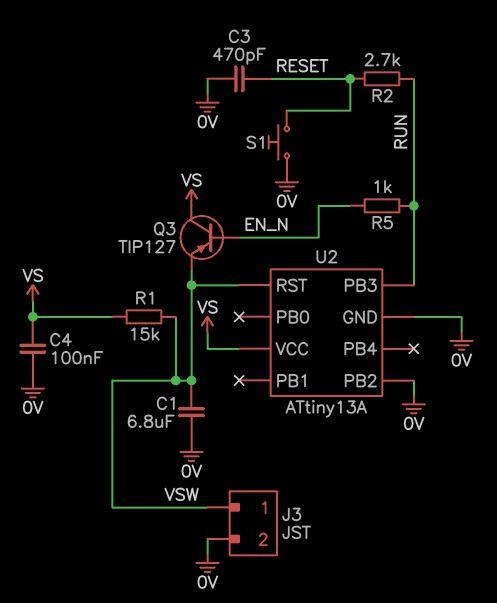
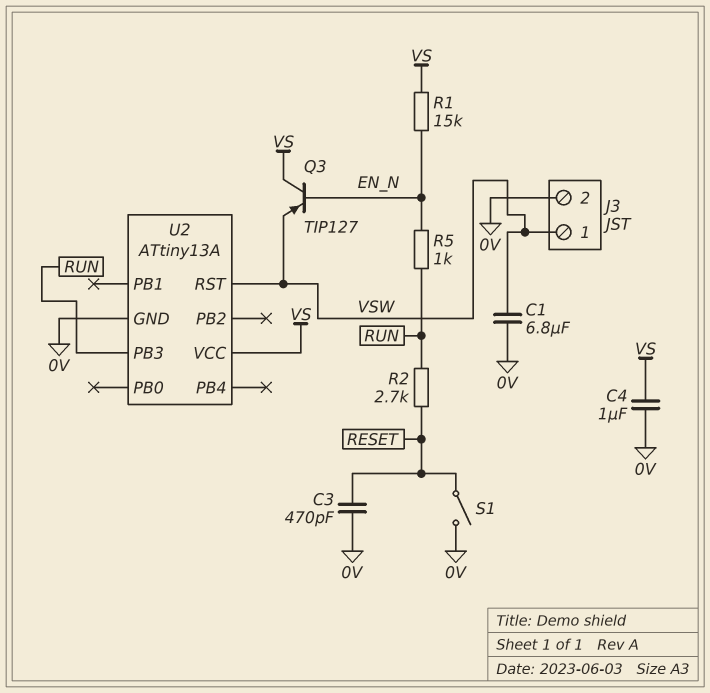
C4: 100nF (0V, VS) -> 1uF (0V, VS)
R1: 15k (VS, VSW) -> 15k (EN_N, VS)
S1: button (0V, RESET) -> switch (0V, RESET)
U2 pin PB2: 0V -> none

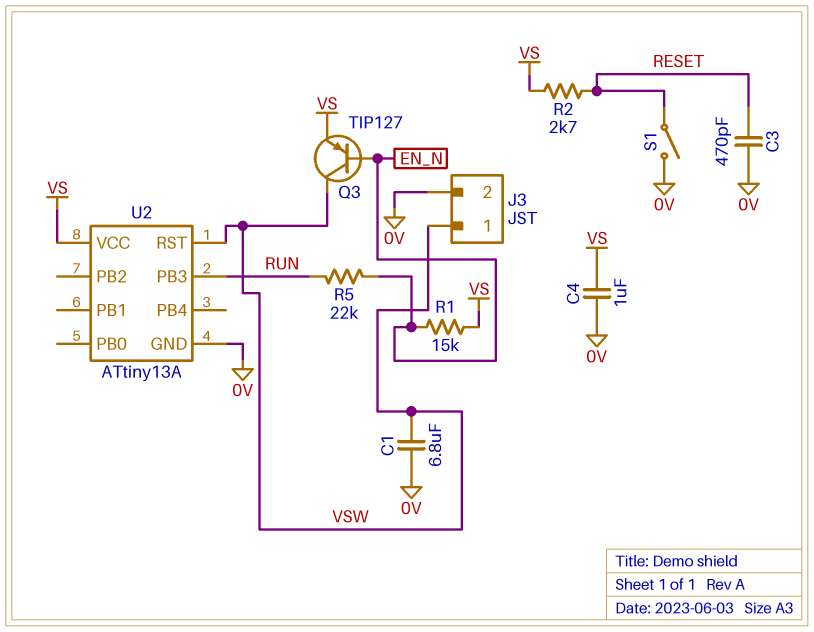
Q3: PNP TIP127 (B EN_N, C VS, E VSW) -> PNP TIP127 (B EN_N, C VSW, E VS)
R2: 2.7k (RESET, RUN) -> 2.7k (RESET, VS)
R5: 1k (EN_N, RUN) -> 22k (EN_N, RUN)

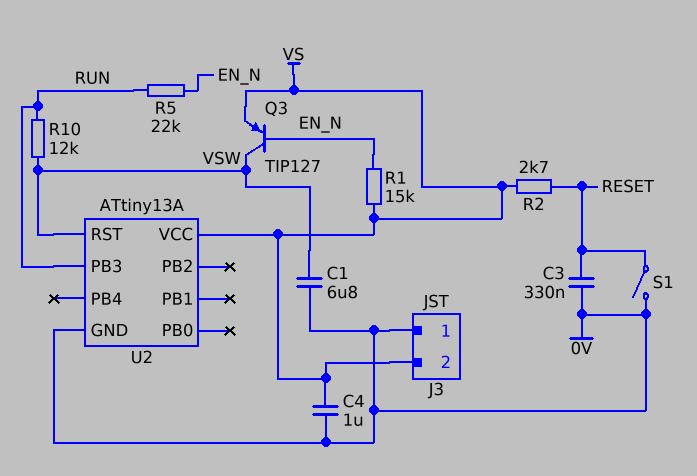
C3: 470pF (0V, RESET) -> 330nF (0V, RESET)
J3 pin 1: VSW -> 0V
J3 pin 2: 0V -> VS
R10: none -> 12k (RUN, VSW)

